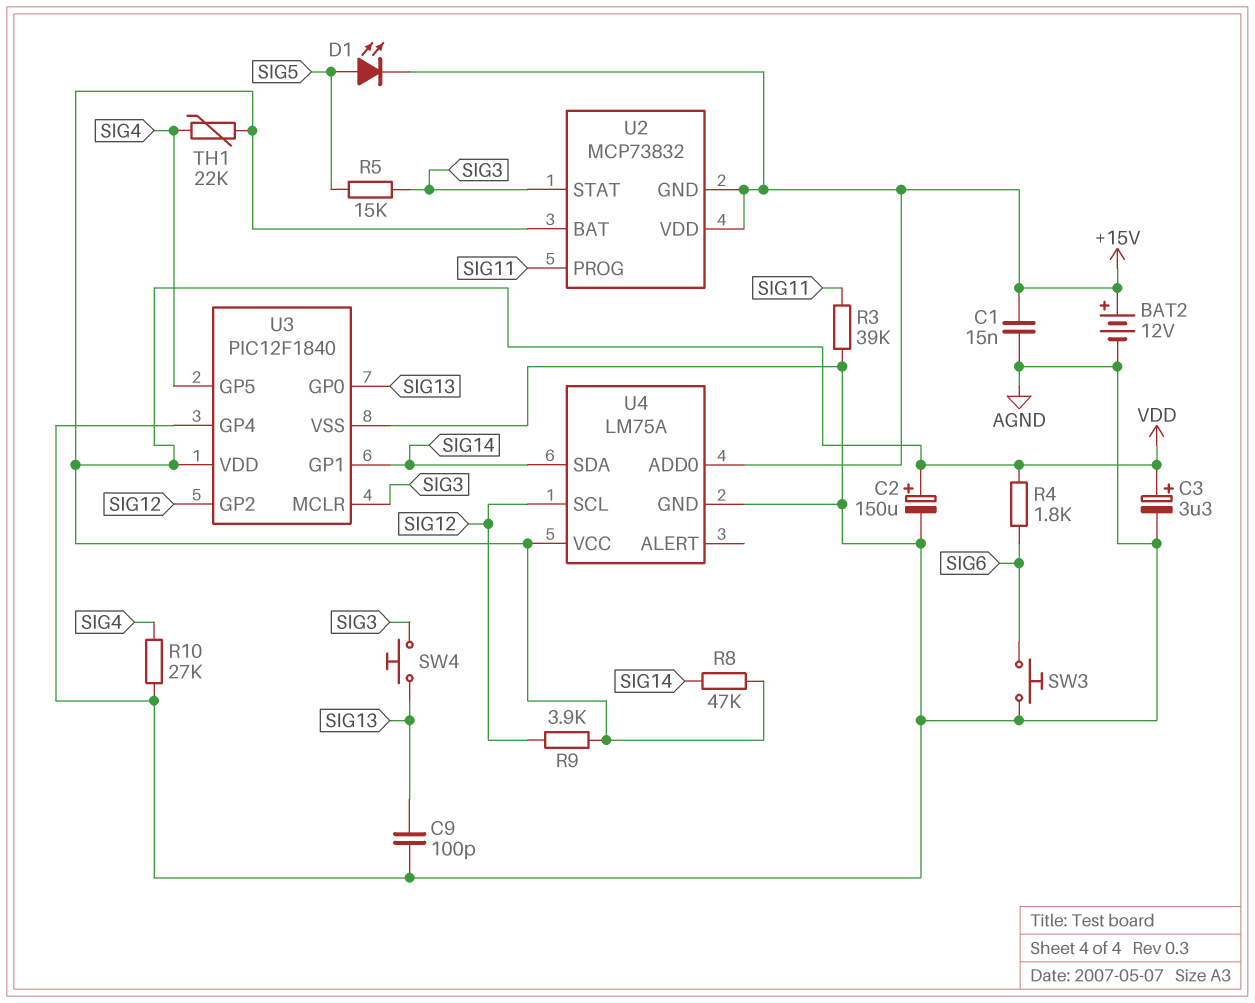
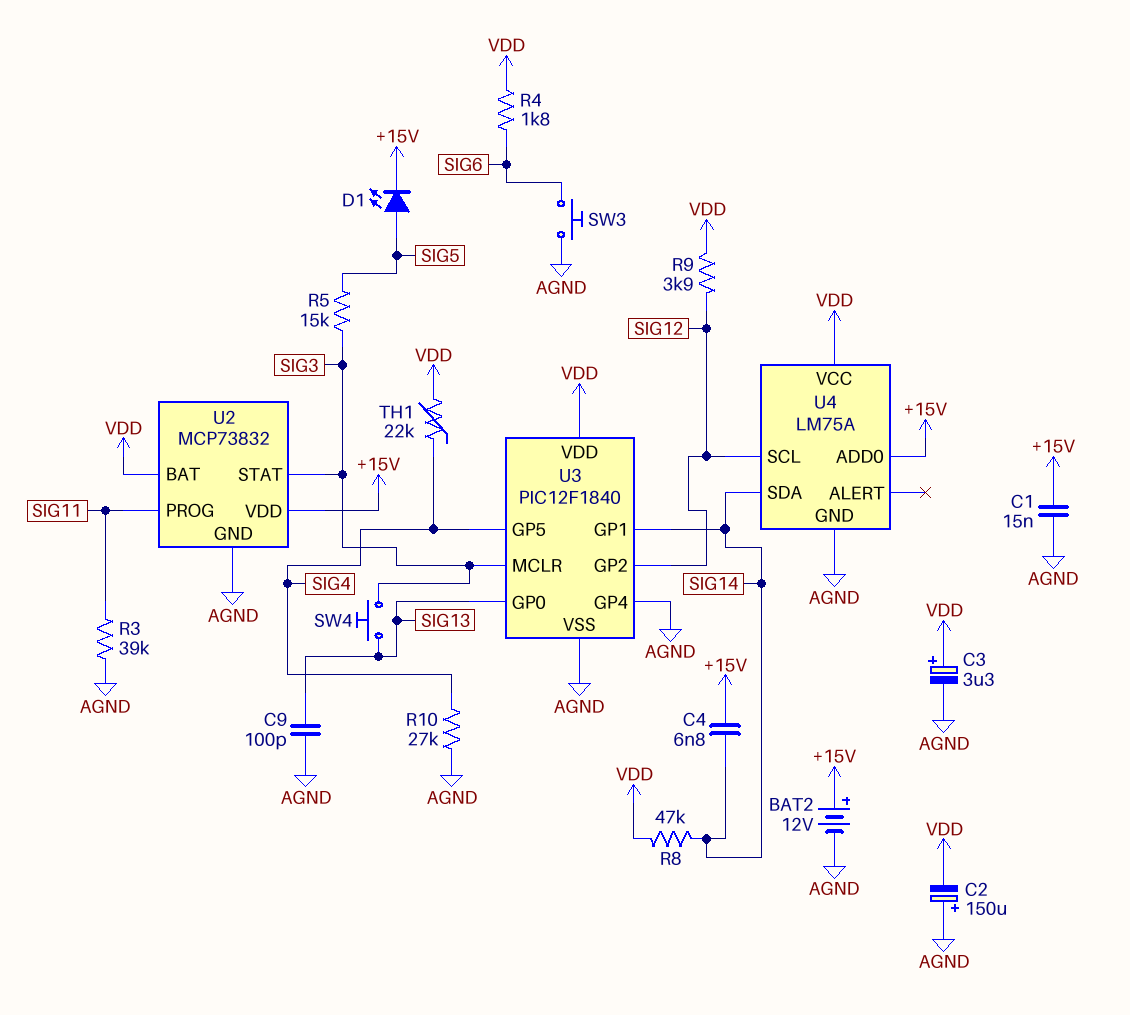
C2: 150uF (plus VDD, minus AGND) -> 150uF (plus AGND, minus VDD)
C4: none -> 6.8nF (+15V, SIG14)
U2 pin GND: +15V -> AGND

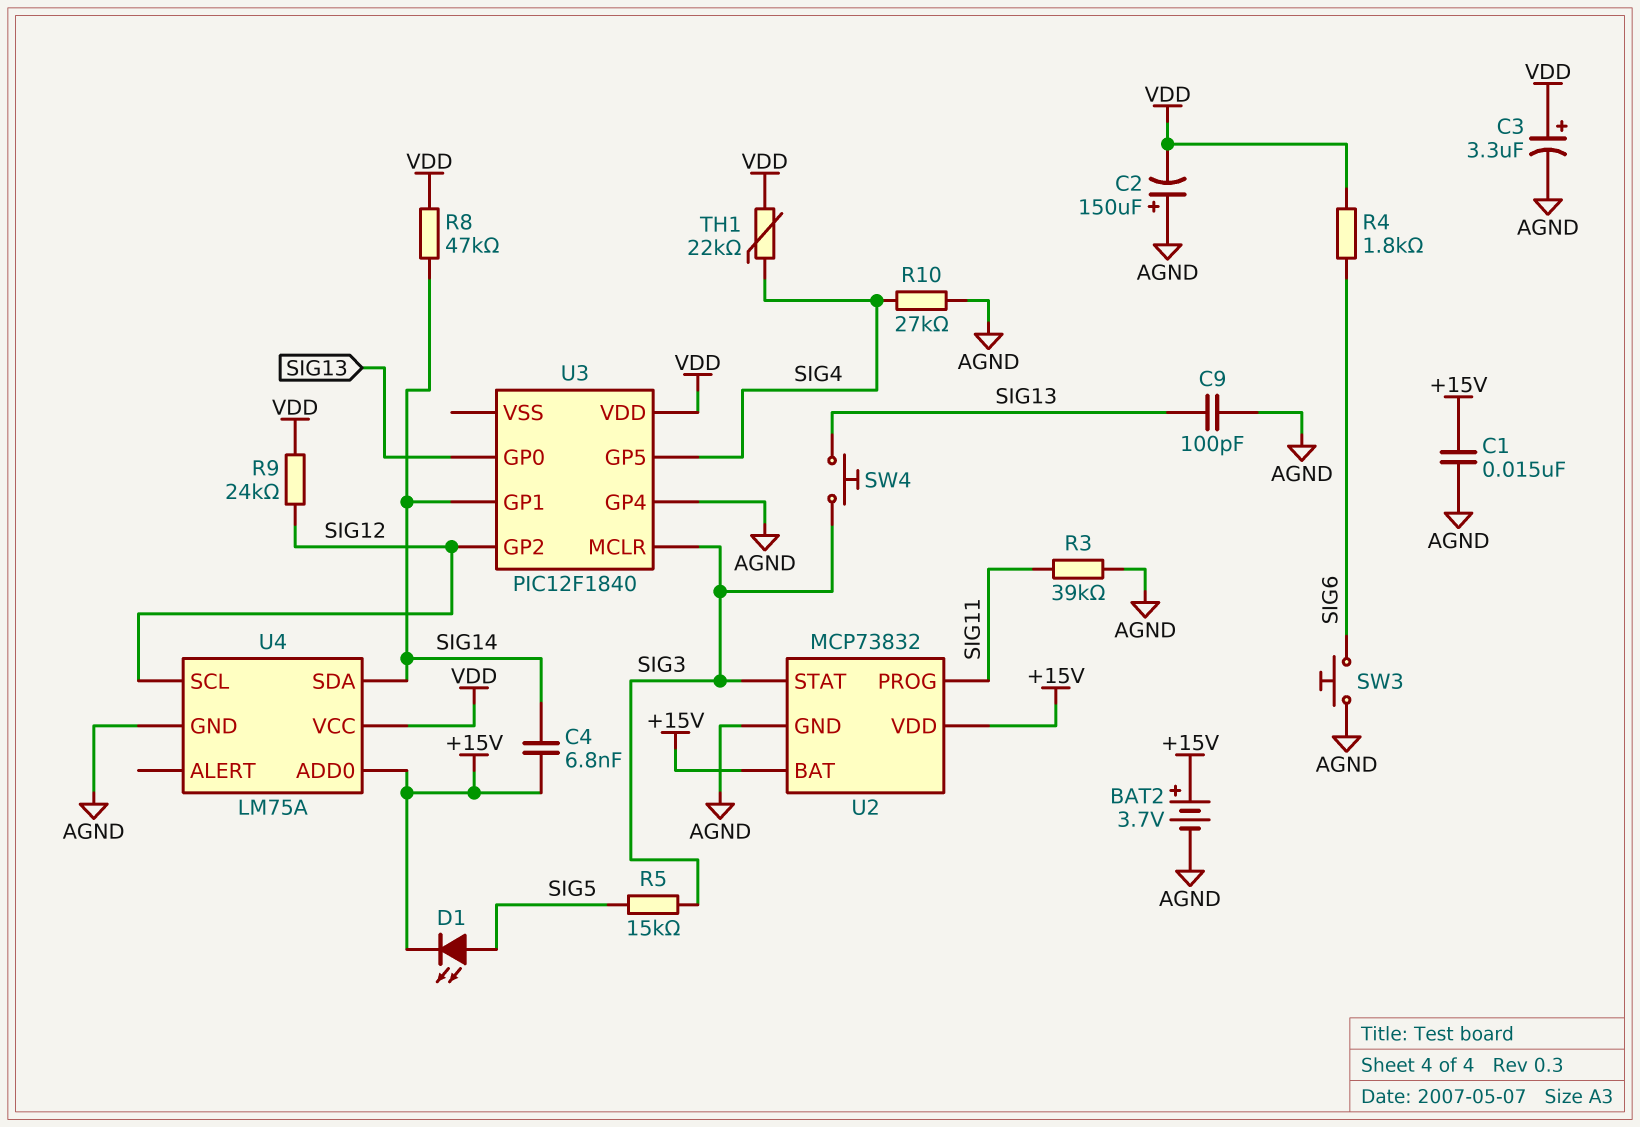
BAT2: 12V (plus +15V, minus AGND) -> 3.7V (plus +15V, minus AGND)
R9: 3.9k (SIG12, VDD) -> 24k (SIG12, VDD)
U2 pin BAT: VDD -> +15V
U3 pin VSS: AGND -> none

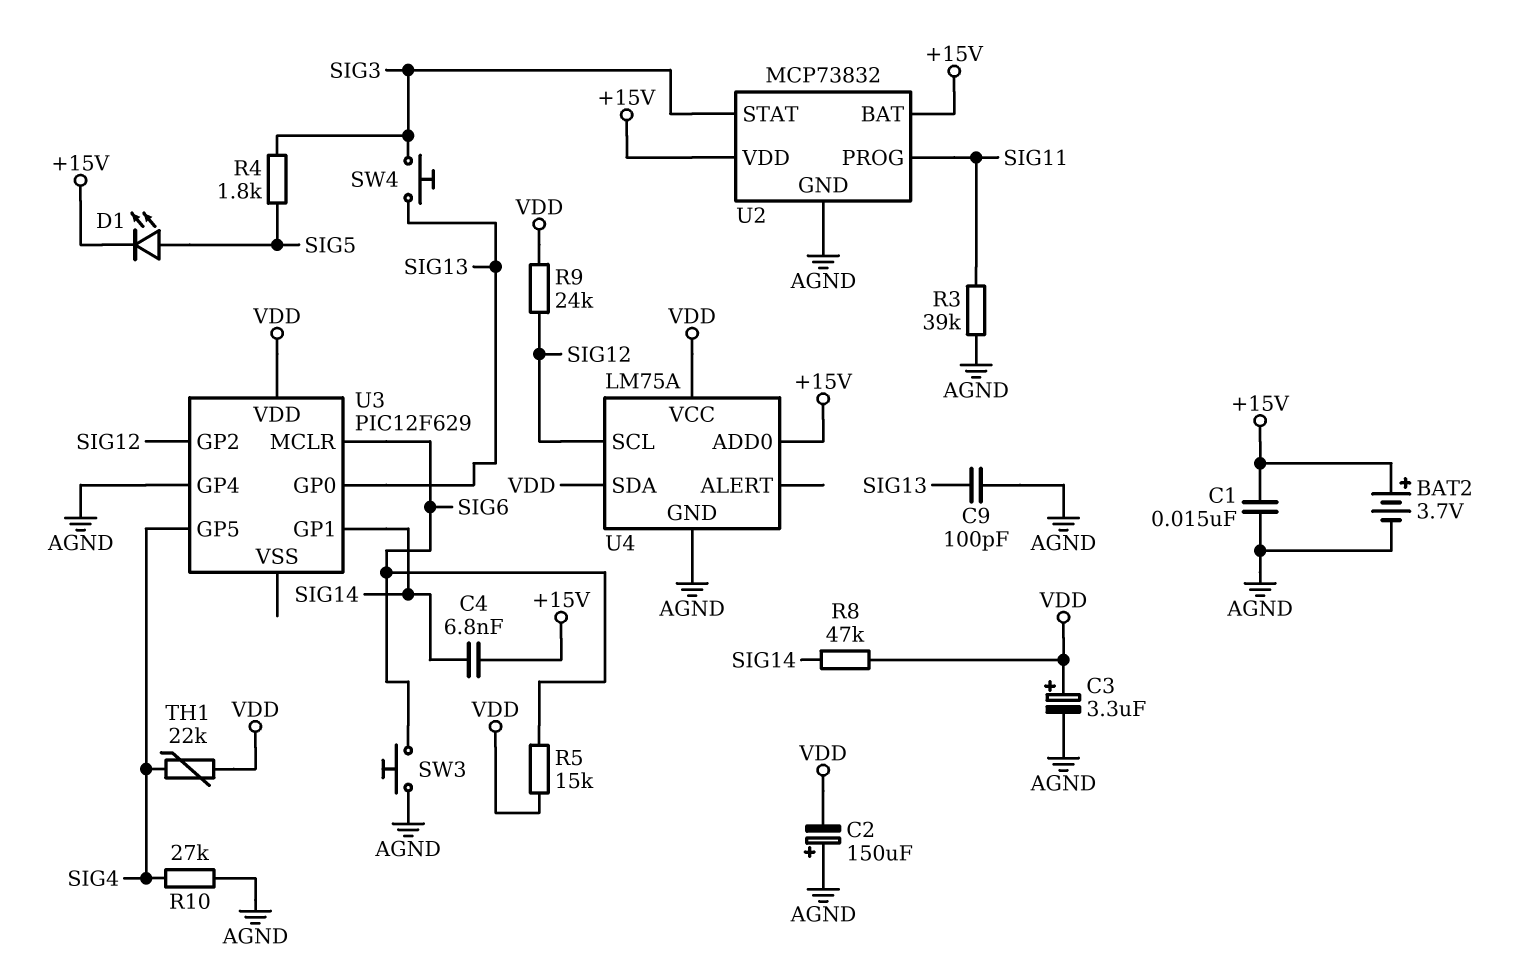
R4: 1.8k (SIG6, VDD) -> 1.8k (SIG3, SIG5)
R5: 15k (SIG3, SIG5) -> 15k (SIG6, VDD)
U3: PIC12F1840 -> PIC12F629
U3 pin MCLR: SIG3 -> SIG6
U4 pin SDA: SIG14 -> VDD

